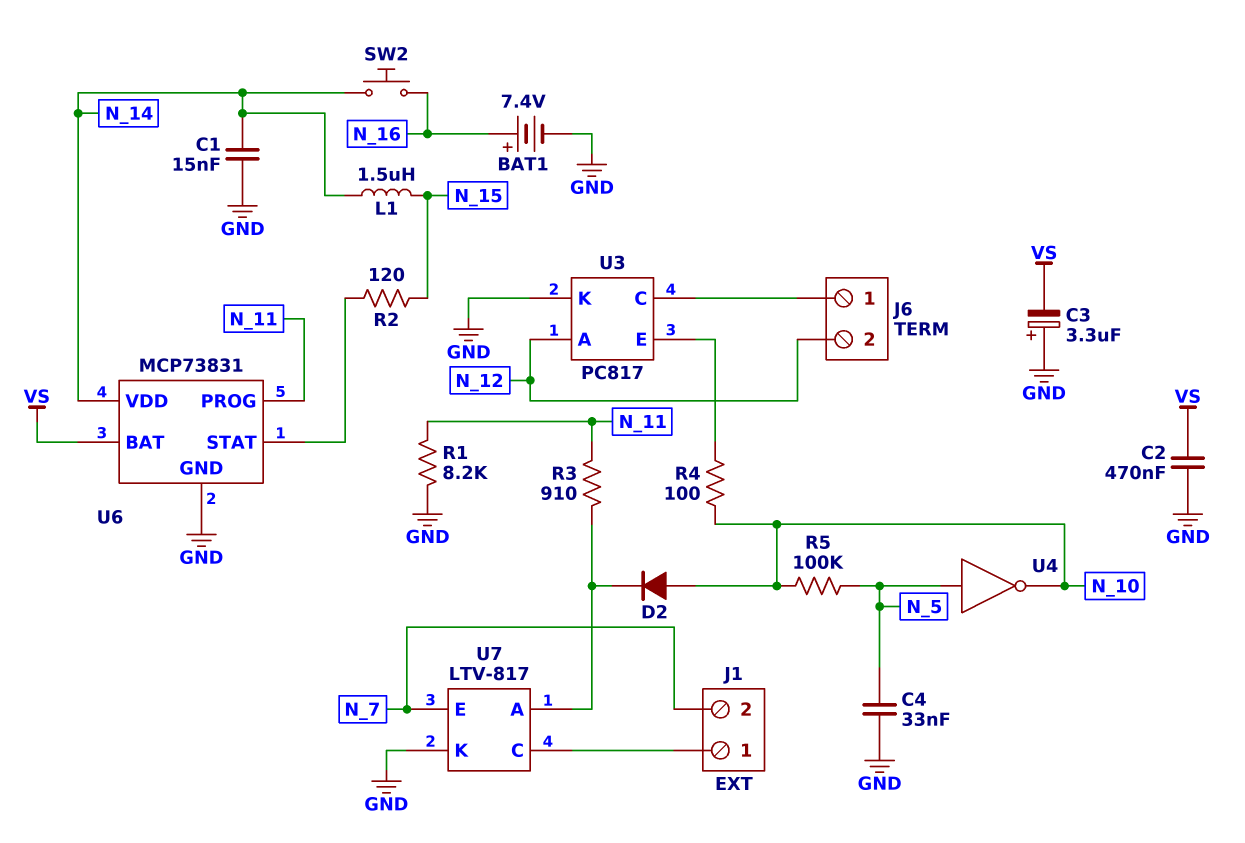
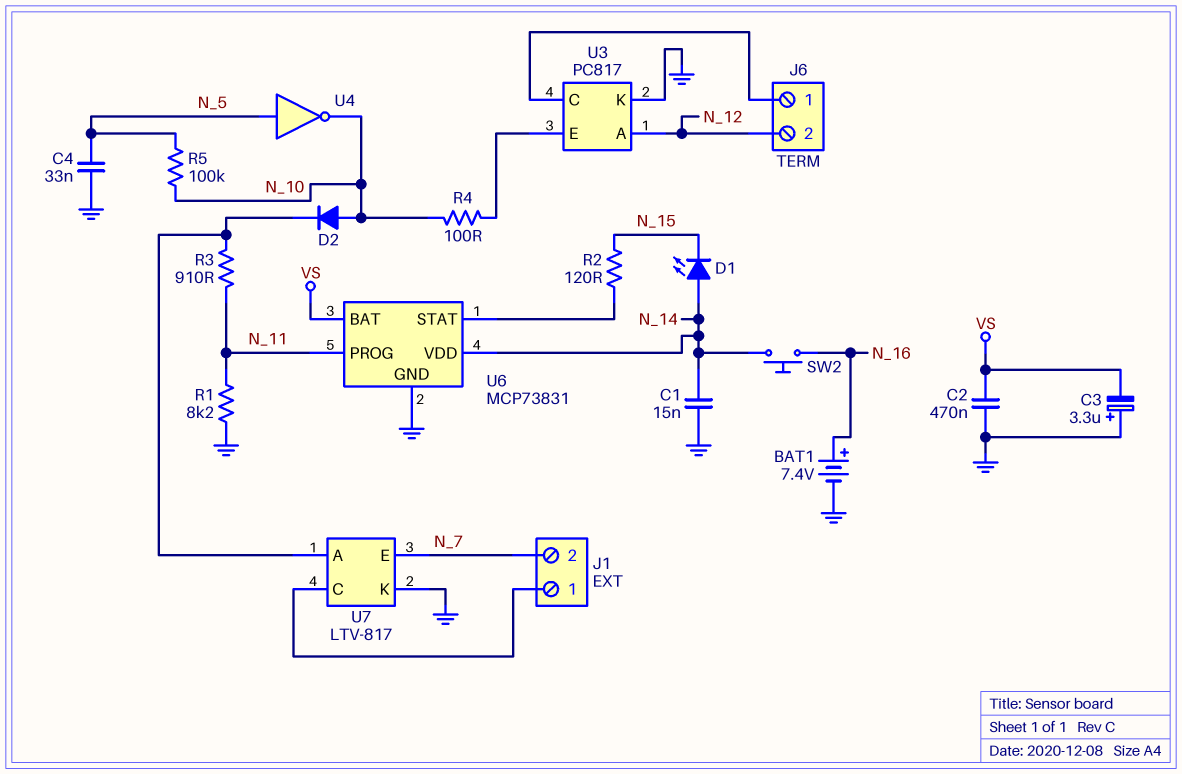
D1: none -> LED (A N_14, K N_15)
L1: 1.5uH (N_14, N_15) -> none

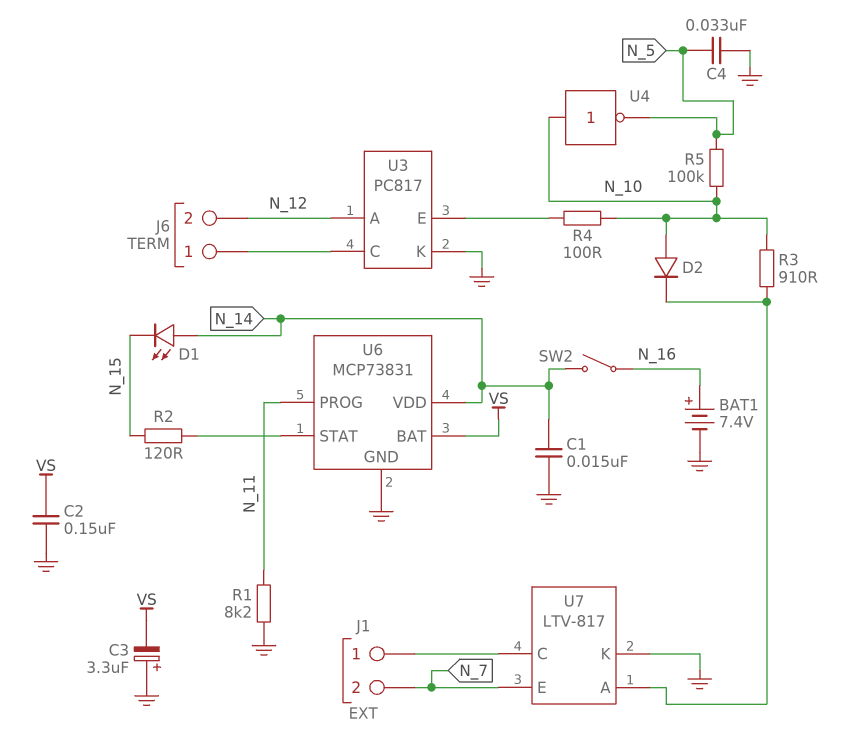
C2: 470nF (GND, VS) -> 150nF (GND, VS)
R3: 910 (N_11, U7/A) -> 910 (N_10, U7/A)
SW2: button (N_14, N_16) -> switch (N_14, N_16)
U4: NOT (in N_5, out N_10) -> NOT (in N_10, out N_5)

